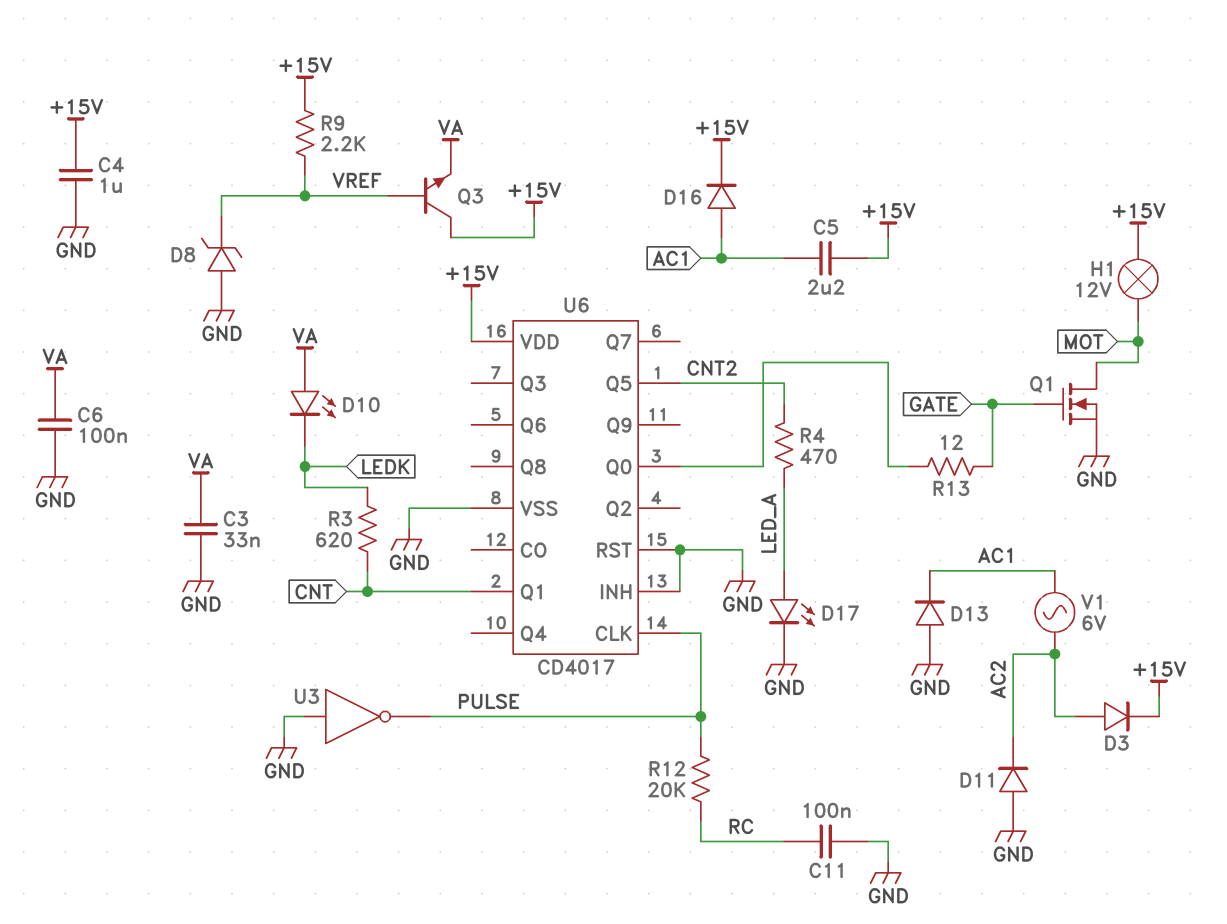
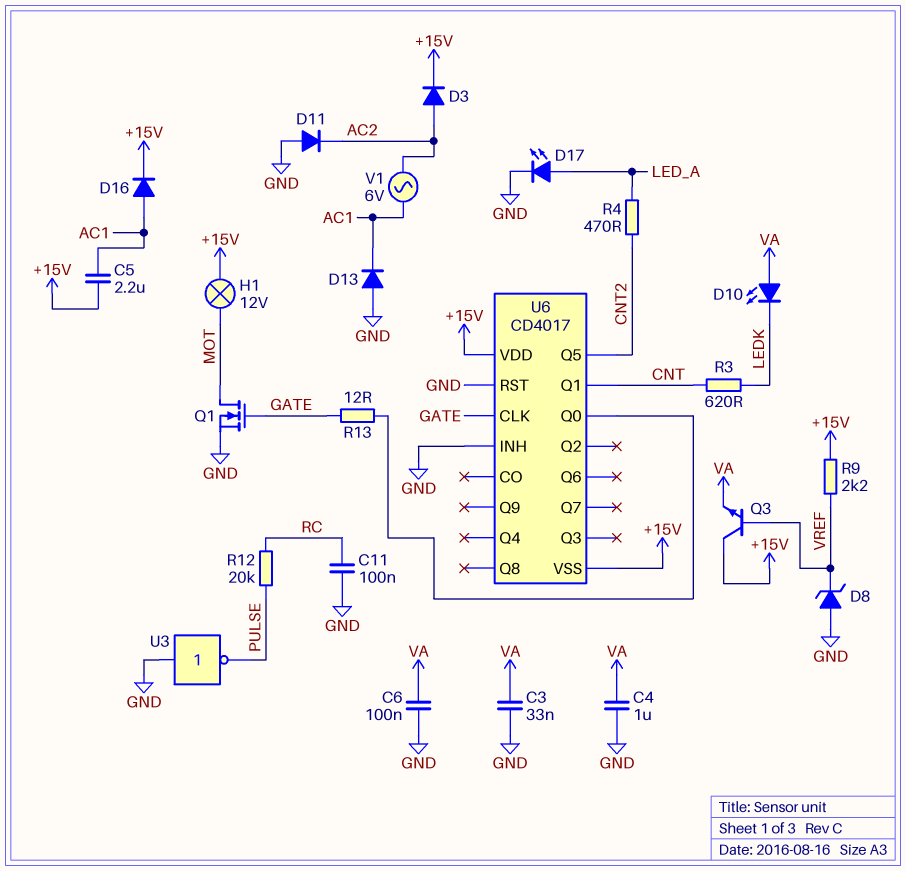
C4: 1uF (+15V, GND) -> 1uF (GND, VA)
U6 pin CLK: PULSE -> GATE
U6 pin VSS: GND -> +15V

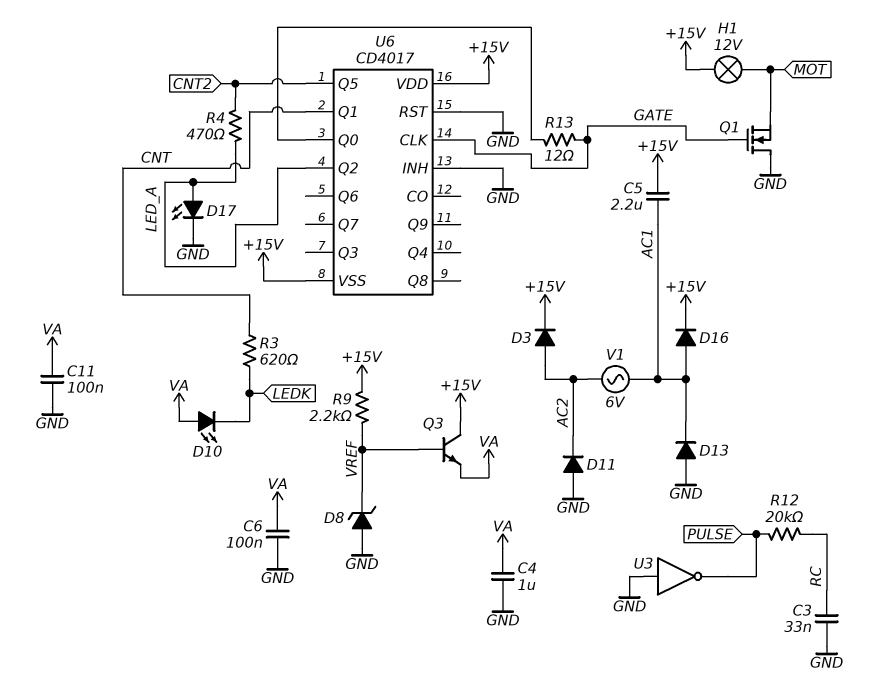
C3: 33nF (GND, VA) -> 33nF (GND, RC)
C11: 100nF (GND, RC) -> 100nF (GND, VA)
Q1: NMOS (G GATE, D MOT, S GND) -> NMOS (G GATE, D GND, S MOT)
U6 pin Q2: none -> LED_A

